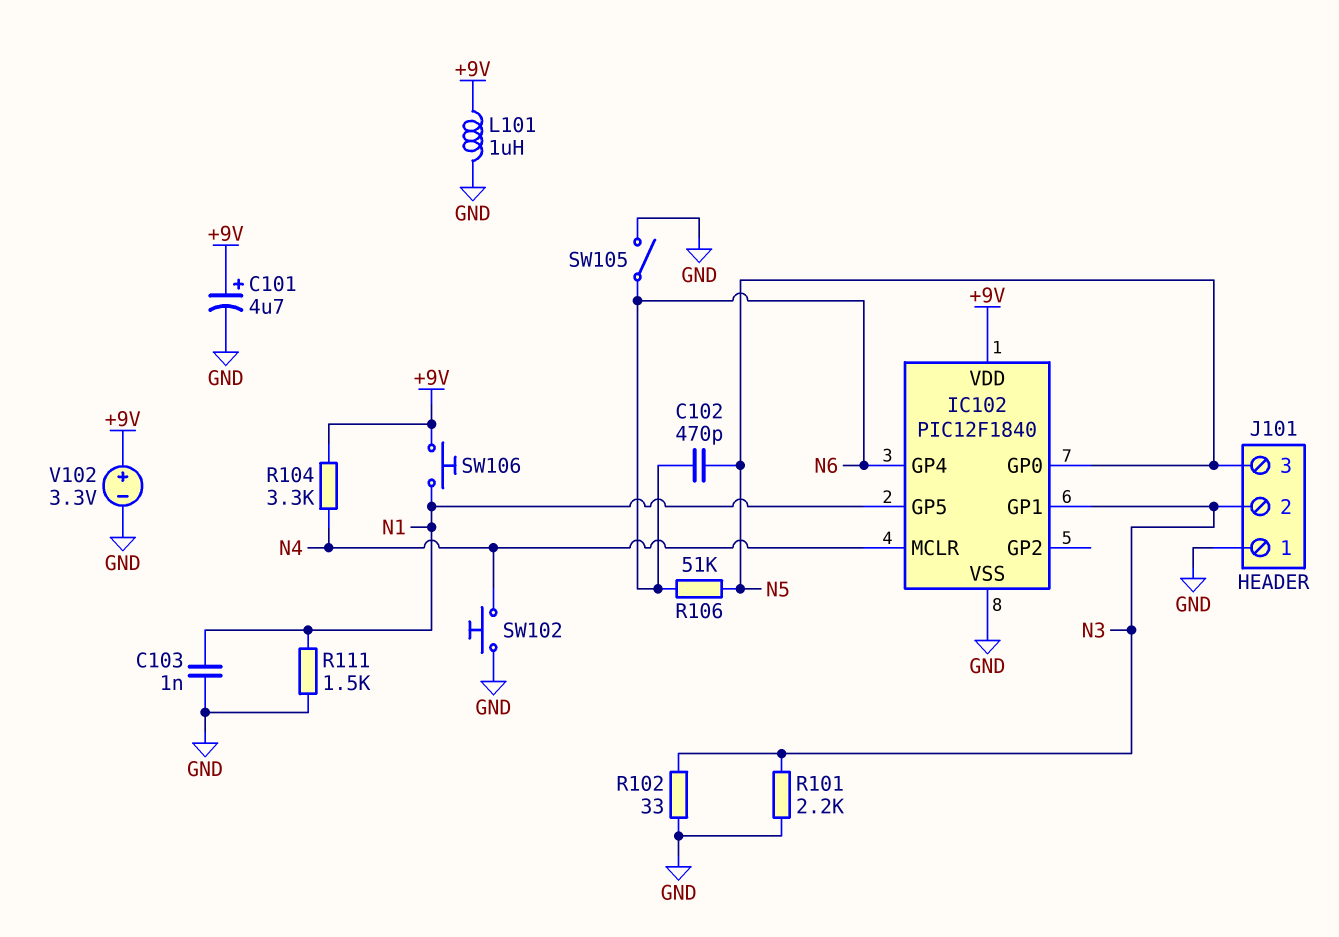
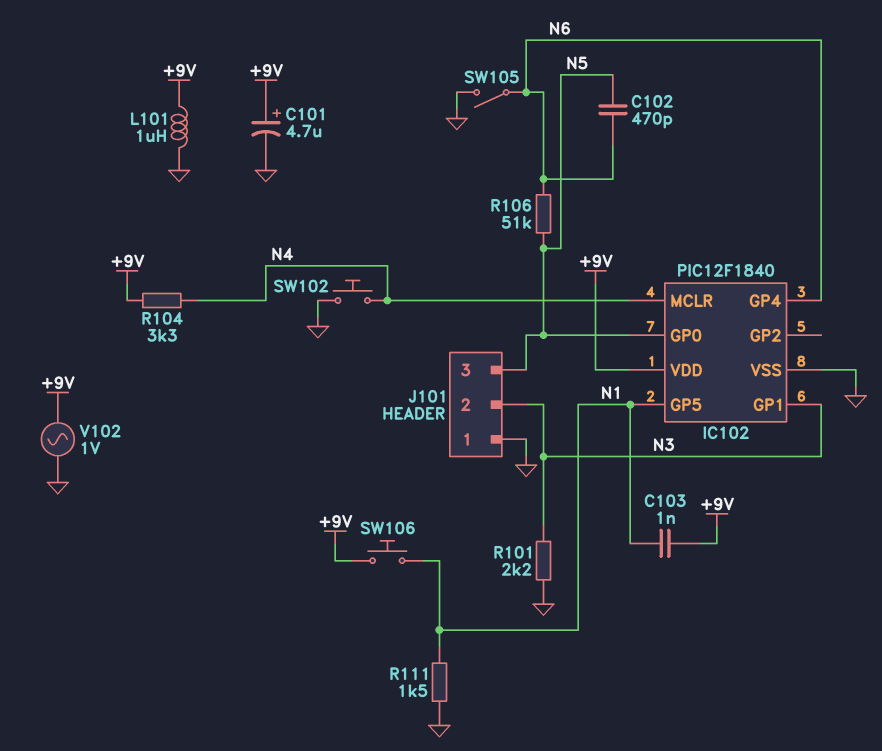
C103: 1nF (GND, N1) -> 1nF (+9V, N1)
R102: 33 (GND, N3) -> none
V102: 3.3V (plus +9V, minus GND) -> AC 1V (+9V, GND)

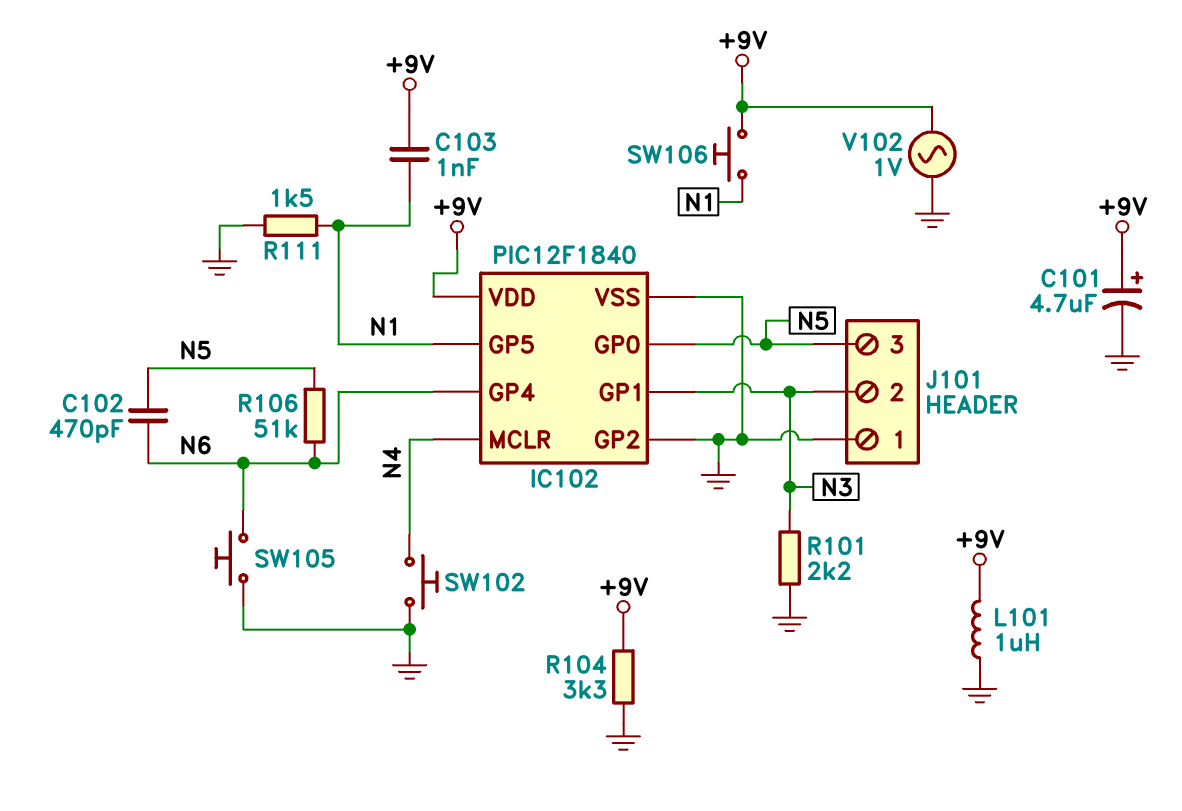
IC102 pin GP2: none -> GND
R104: 3.3k (+9V, N4) -> 3.3k (+9V, GND)
SW105: switch (GND, N6) -> button (GND, N6)

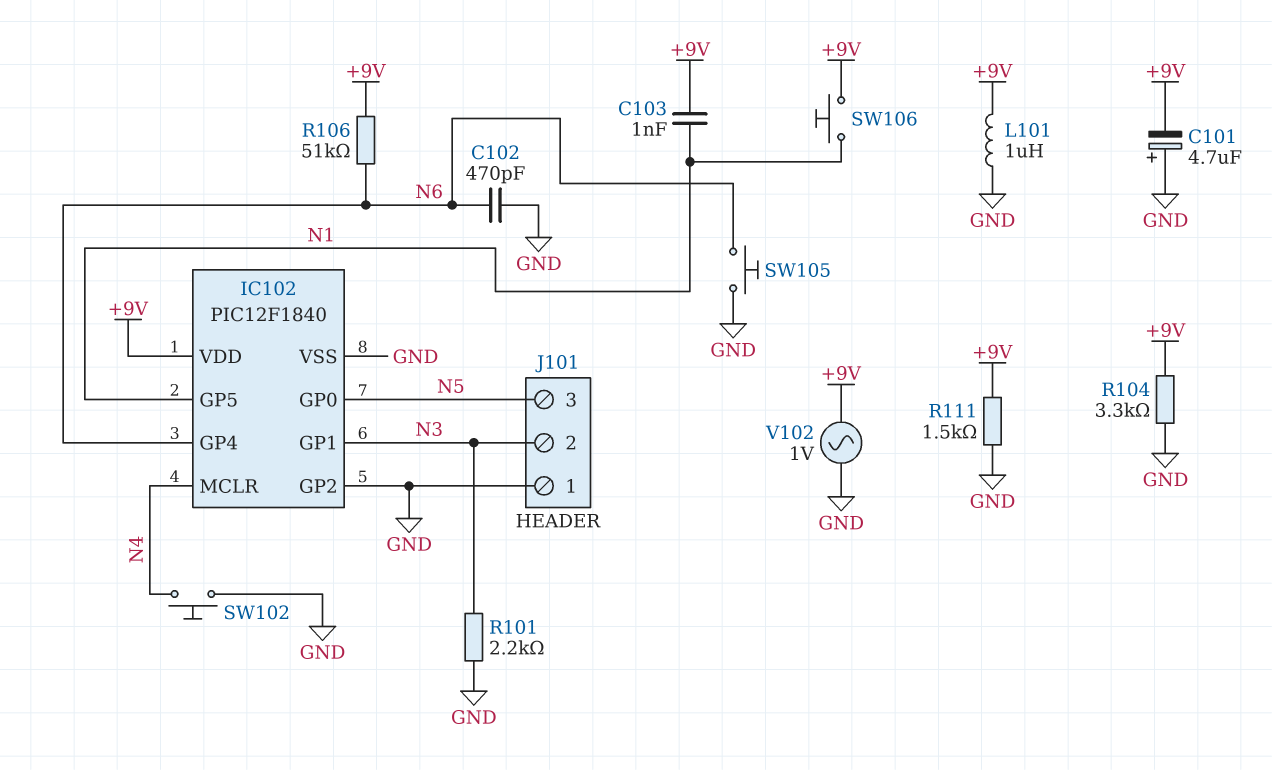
C101: 4.7uF (plus +9V, minus GND) -> 4.7uF (plus GND, minus +9V)
C102: 470pF (N5, N6) -> 470pF (GND, N6)
R106: 51k (N5, N6) -> 51k (+9V, N6)
R111: 1.5k (GND, N1) -> 1.5k (+9V, GND)

